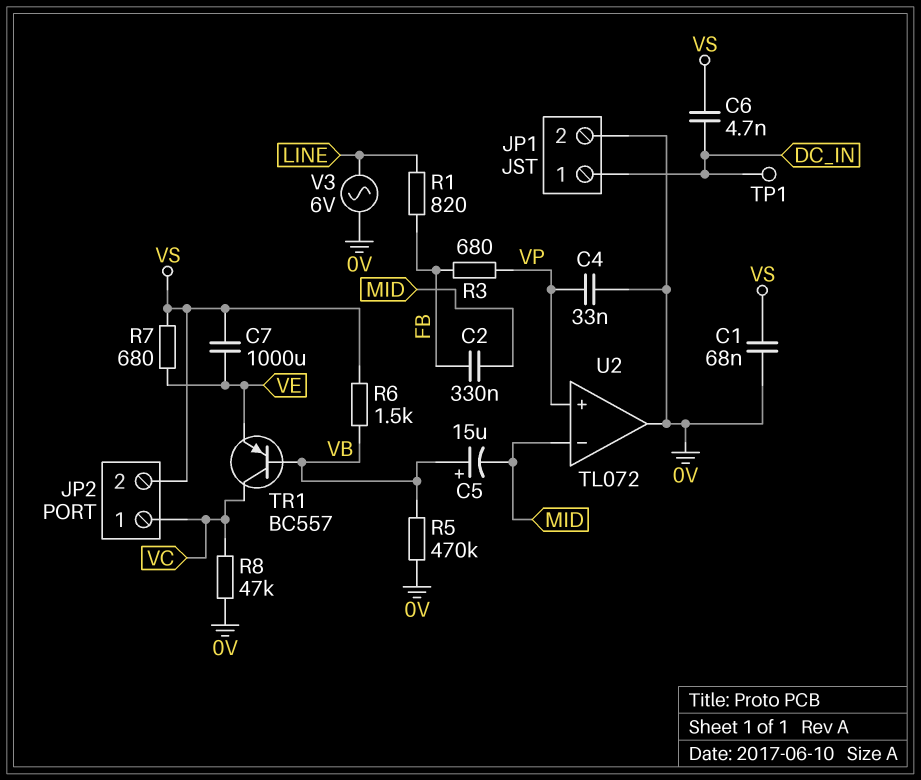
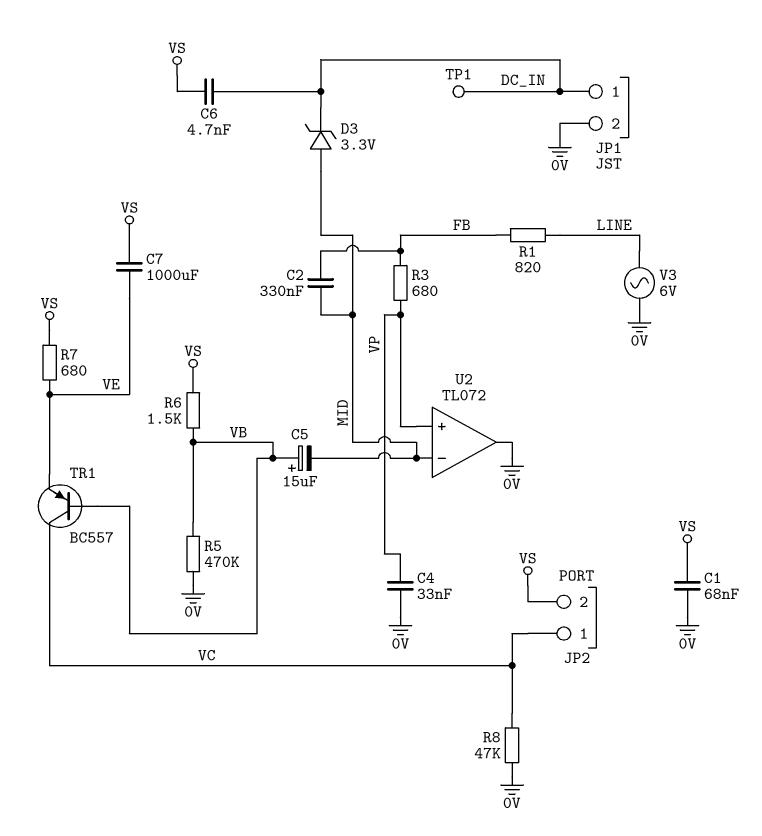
D3: none -> zener 3.3V (A MID, K DC_IN)

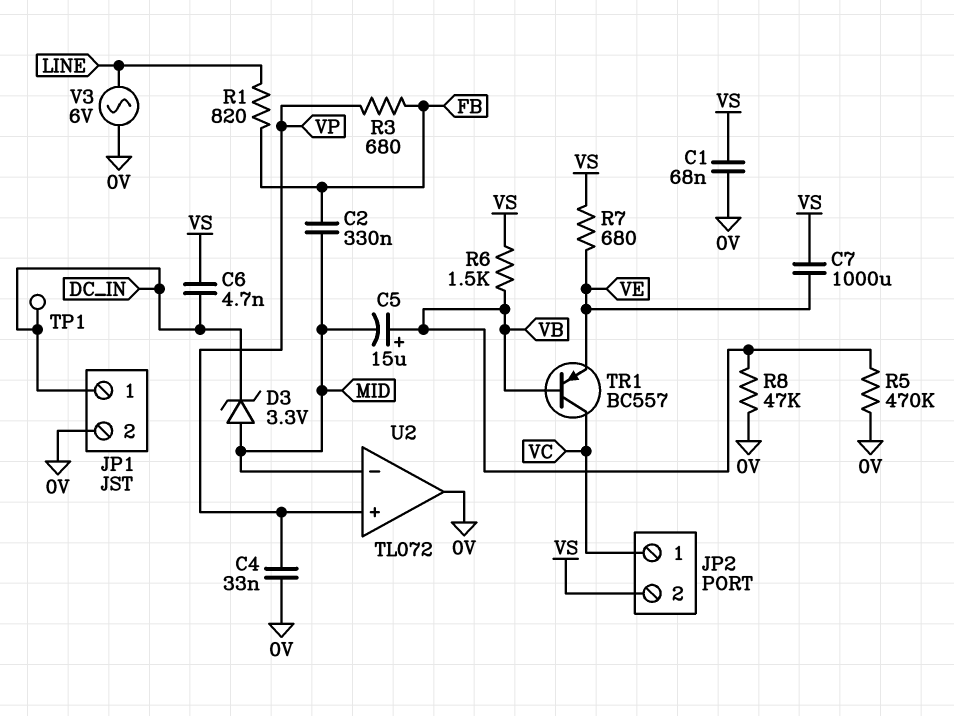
R8: 47k (0V, VC) -> 47k (0V, VB)

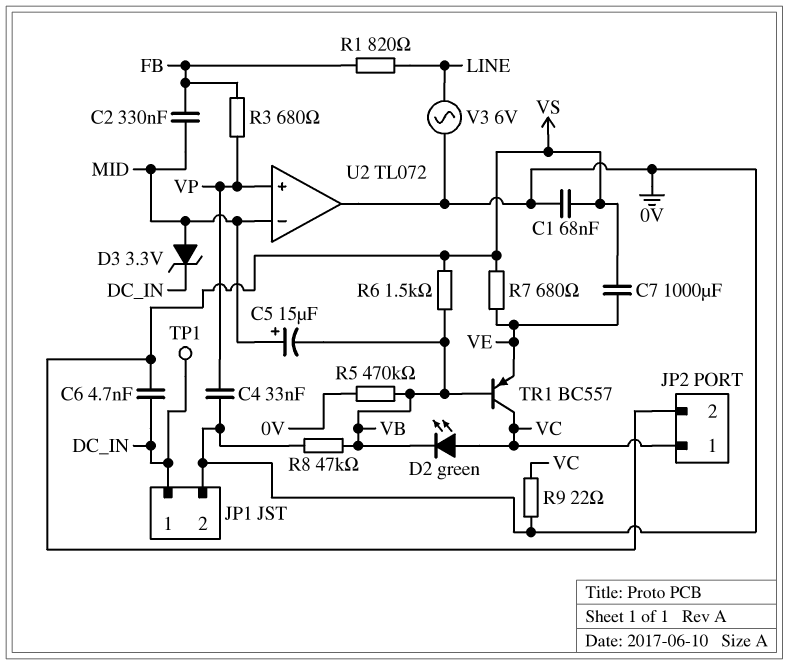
C5: 15uF (plus VB, minus MID) -> 15uF (plus MID, minus VB)
D2: none -> LED green (A VC, K VB)
R9: none -> 22 (0V, VC)

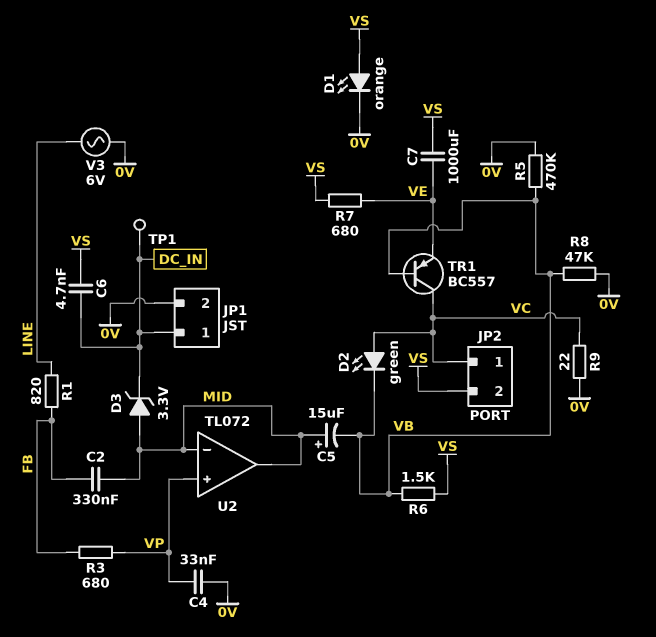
C1: 68nF (0V, VS) -> none
D1: none -> LED orange (A VS, K 0V)
U2 pin out: 0V -> MID

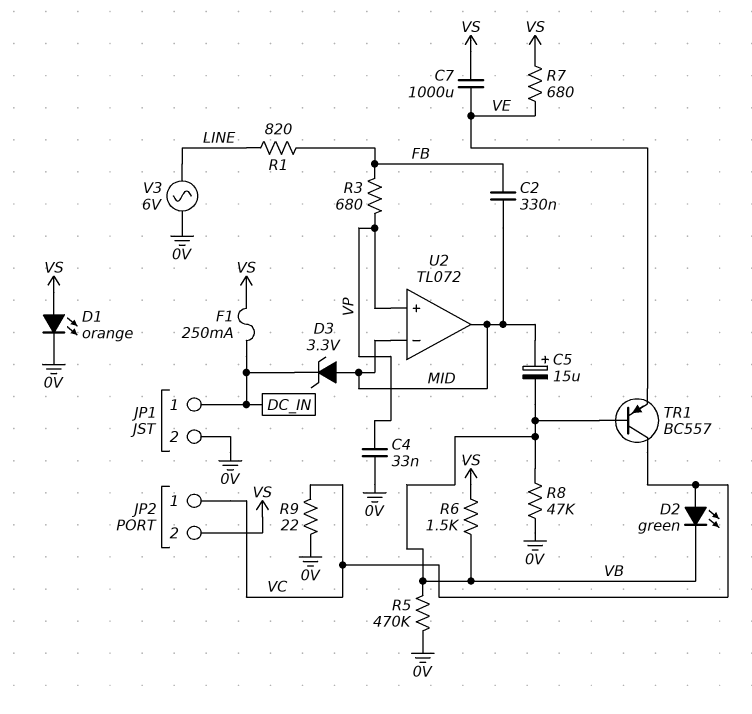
C6: 4.7nF (DC_IN, VS) -> none
F1: none -> 250mA (DC_IN, VS)
TP1: test point (DC_IN) -> none

